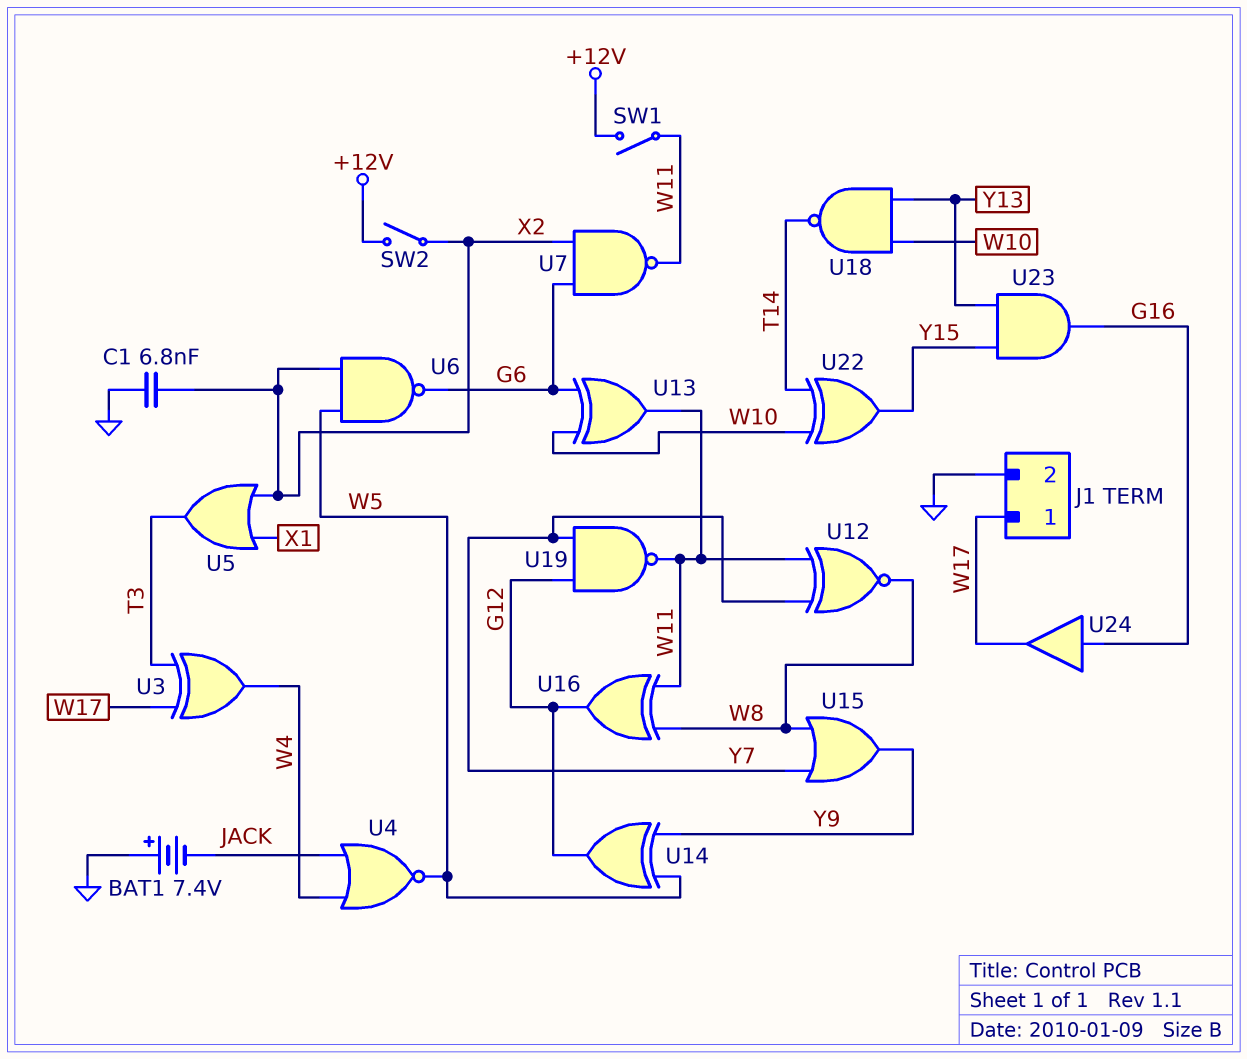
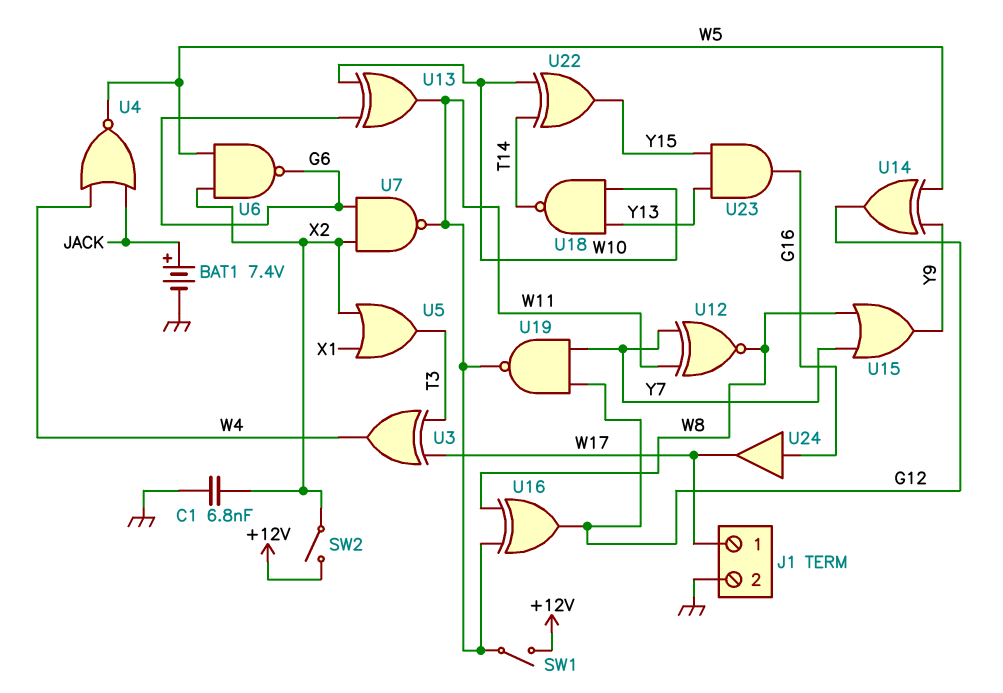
BAT1: 7.4V (plus GND, minus JACK) -> 7.4V (plus JACK, minus GND)

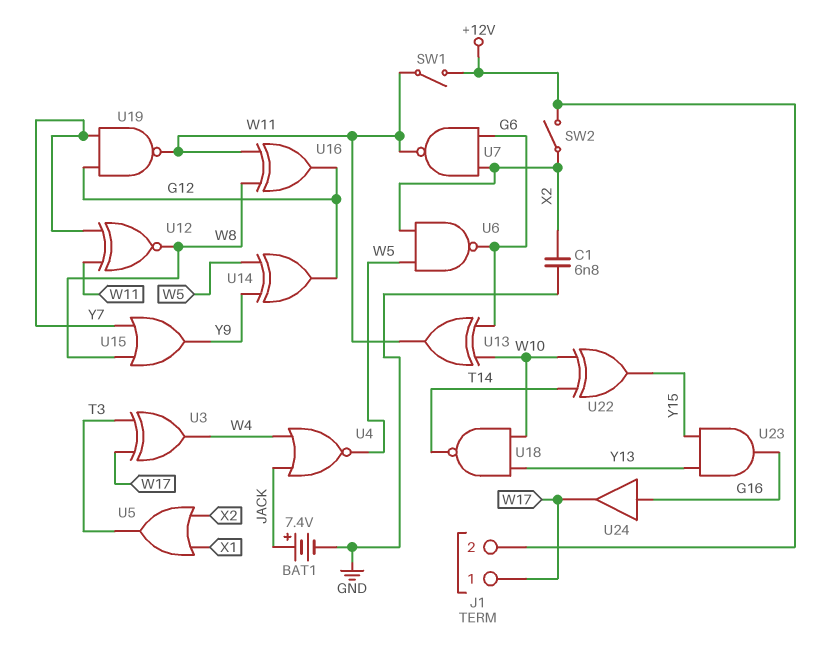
J1 pin 2: GND -> +12V

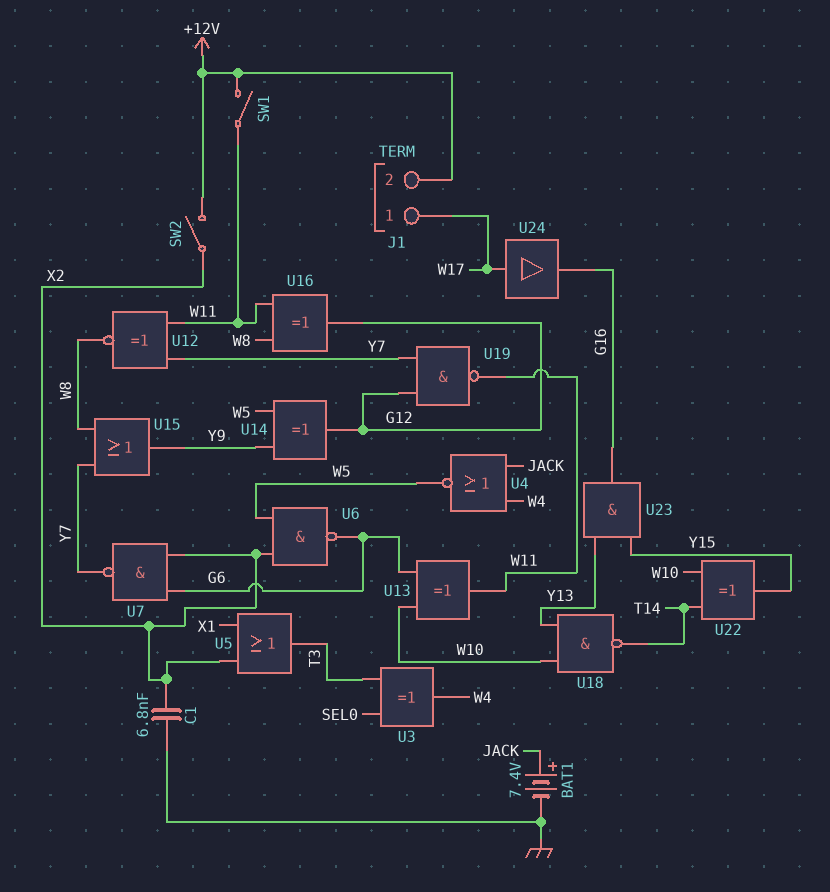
U3: XOR (in T3, in W17, out W4) -> XOR (in SEL0, in T3, out W4)
U7: NAND (in G6, in X2, out W11) -> NAND (in G6, in X2, out Y7)
U24: buffer (in G16, out W17) -> buffer (in W17, out G16)

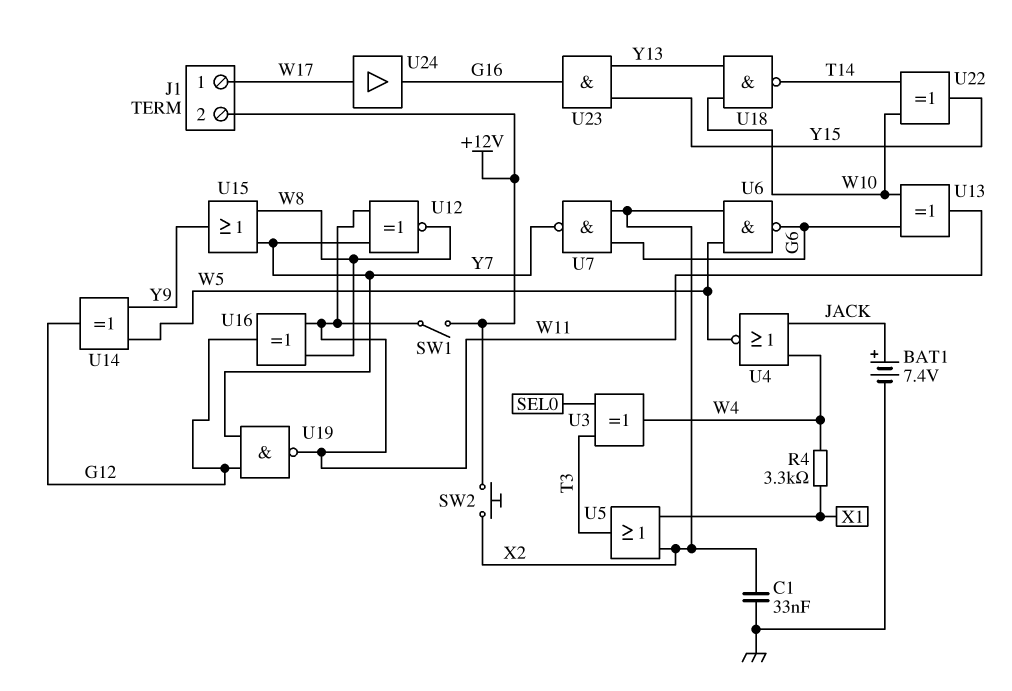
C1: 6.8nF (GND, X2) -> 33nF (GND, X2)
R4: none -> 3.3k (W4, X1)
SW2: switch (+12V, X2) -> button (+12V, X2)

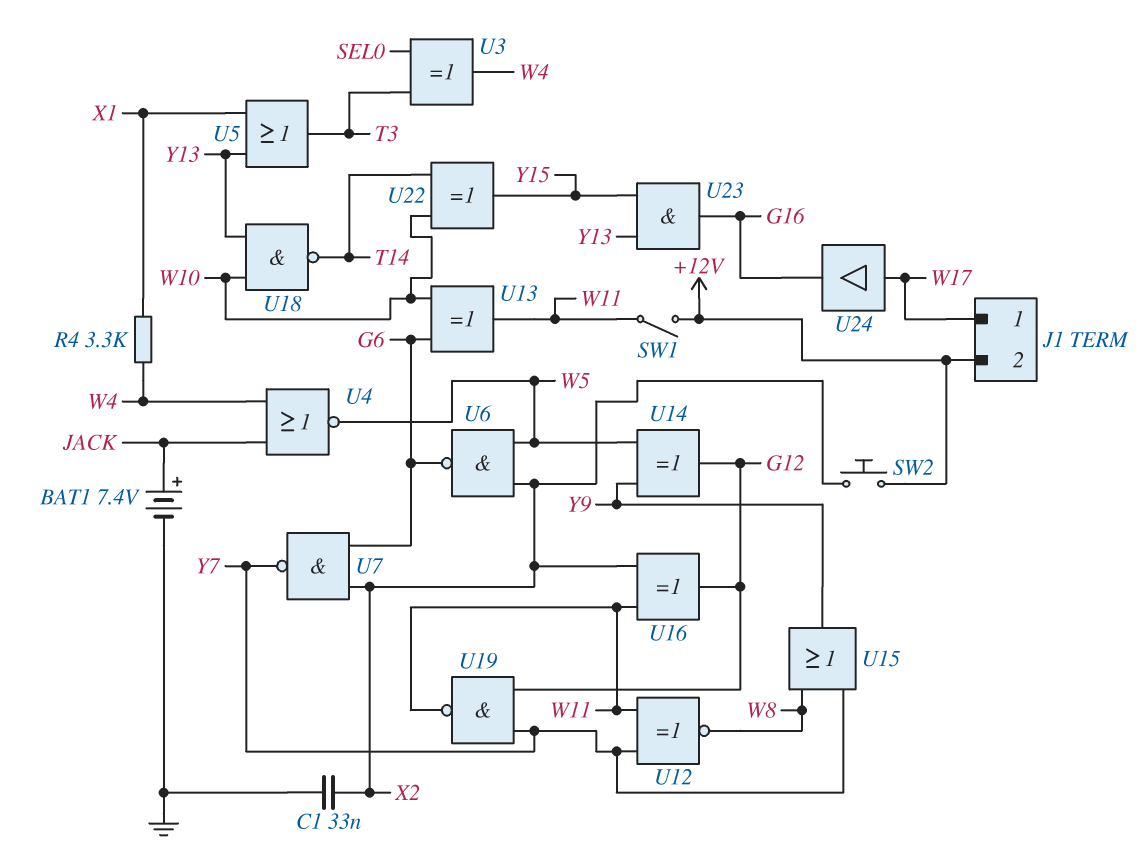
U5: OR (in X1, in X2, out T3) -> OR (in X1, in Y13, out T3)
U16: XOR (in W8, in W11, out G12) -> XOR (in W11, in X2, out G12)

